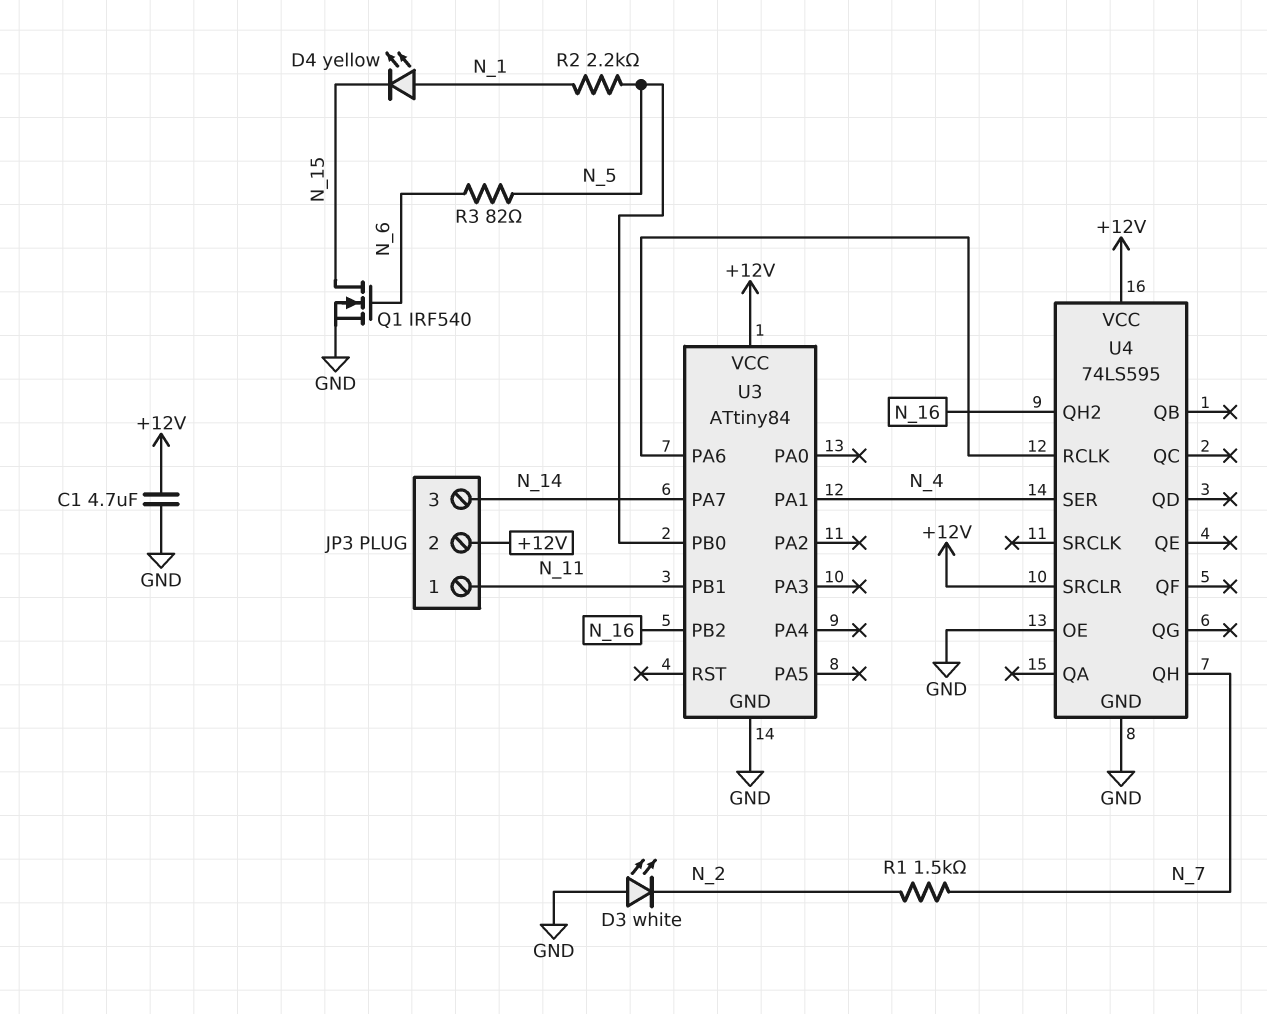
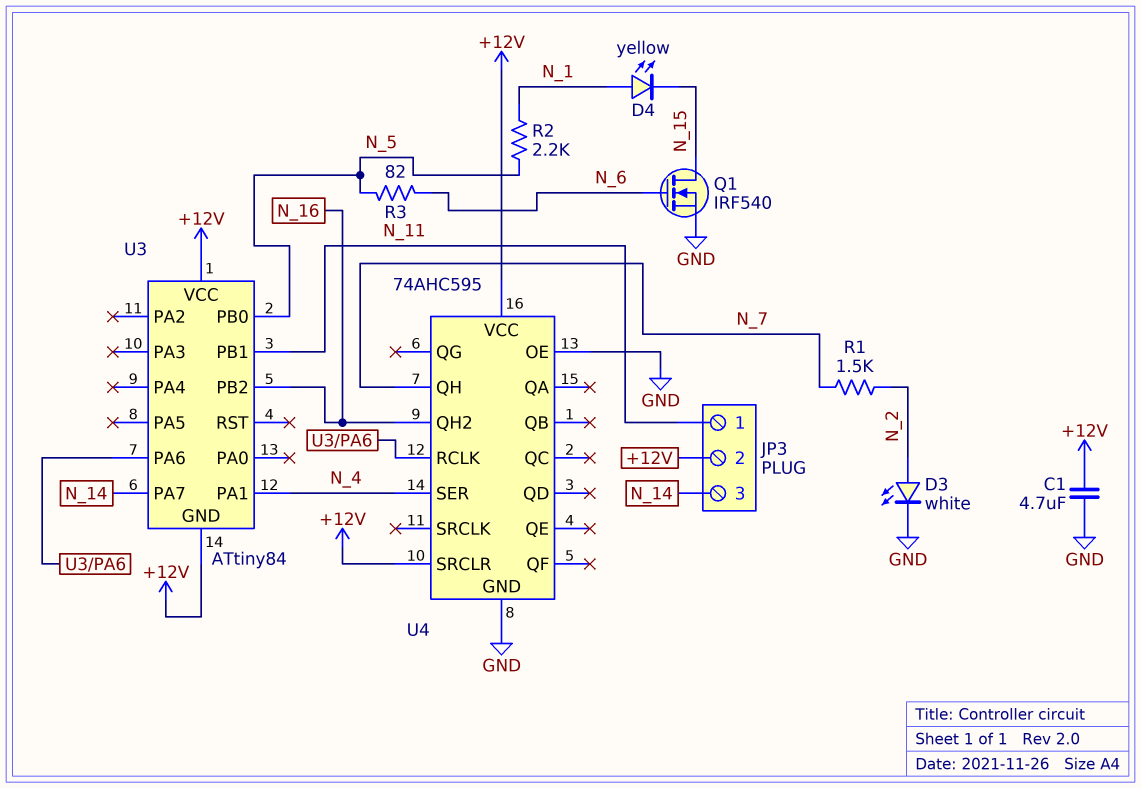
D3: LED white (A GND, K N_2) -> LED white (A N_2, K GND)
U3 pin GND: GND -> +12V
U4: 74LS595 -> 74AHC595

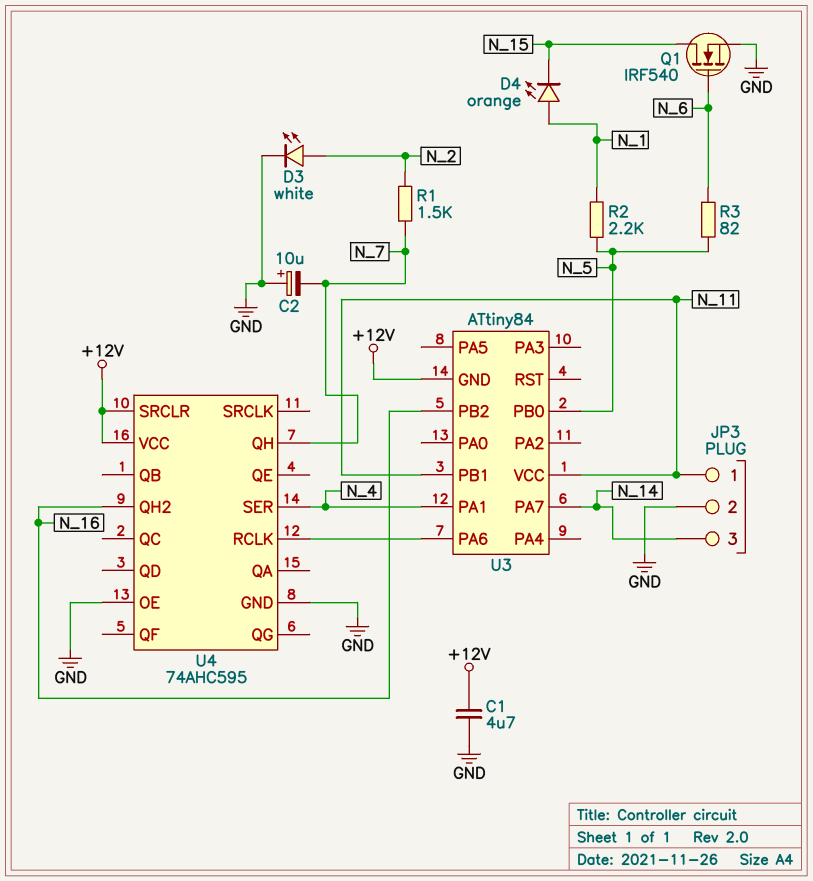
C2: none -> 10uF (plus GND, minus N_7)
D4: LED yellow (A N_1, K N_15) -> LED orange (A N_1, K N_15)
JP3 pin 2: +12V -> GND
U3 pin VCC: +12V -> N_11

